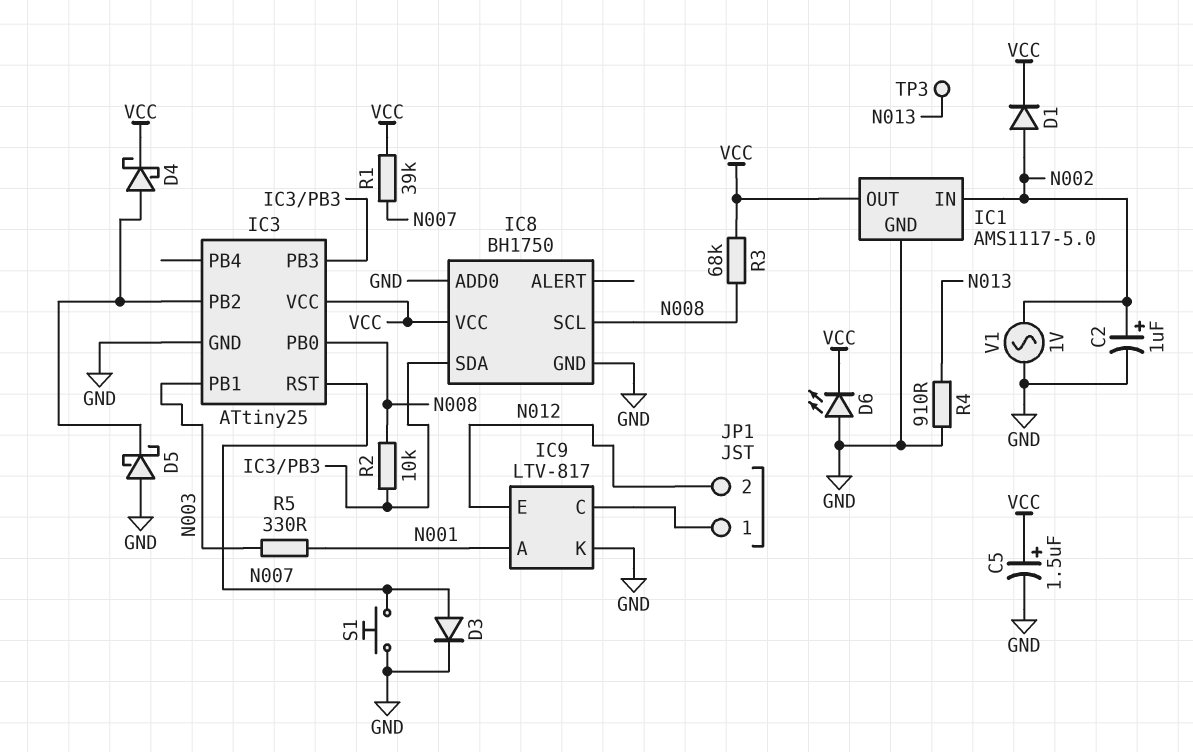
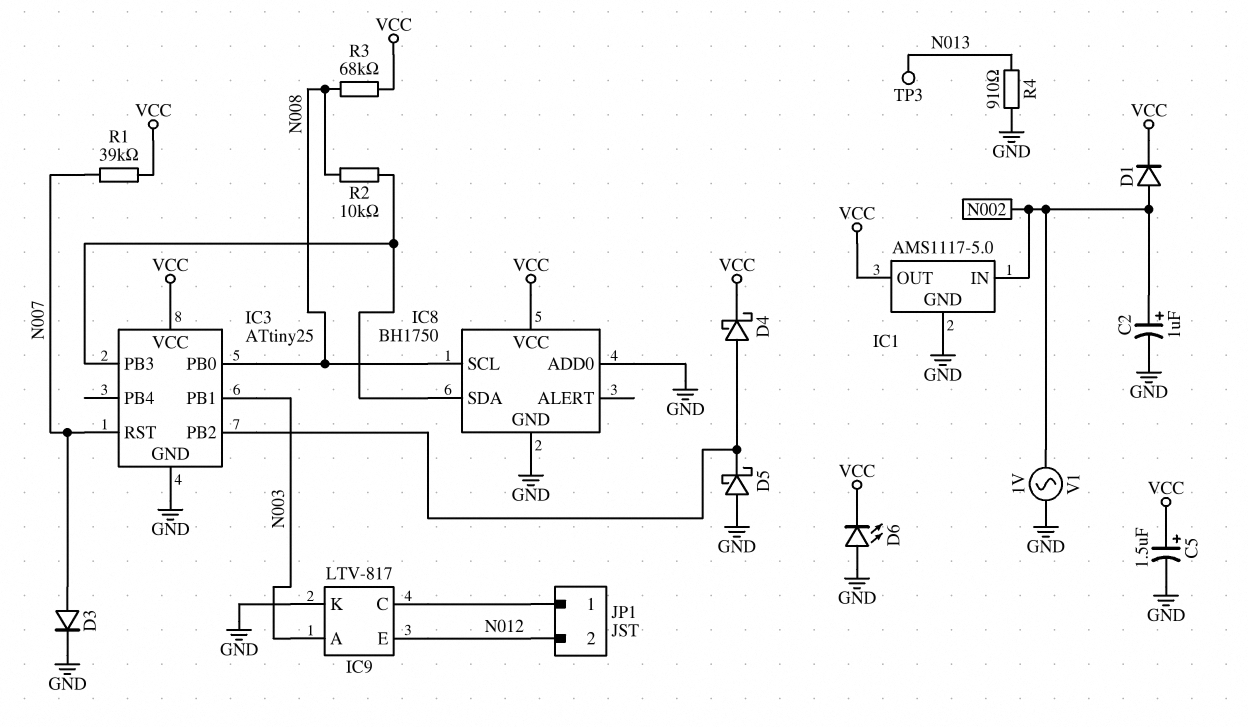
IC9 pin A: N001 -> N003
R5: 330 (N001, N003) -> none
S1: button (GND, N007) -> none

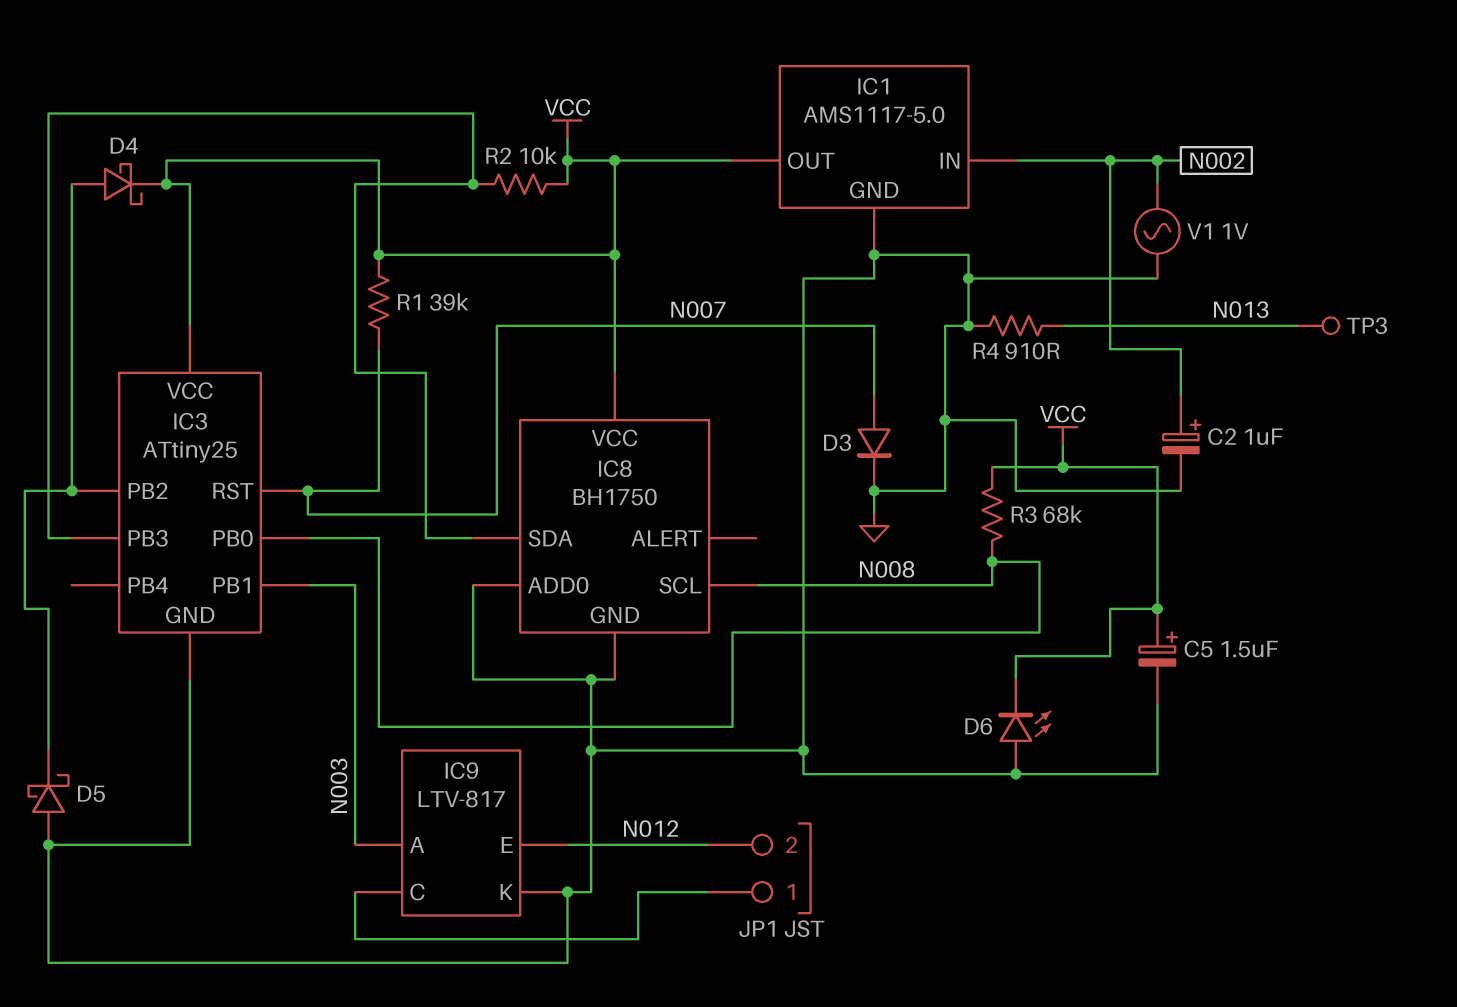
D1: diode (A N002, K VCC) -> none
R2: 10k (IC3/PB3, N008) -> 10k (IC3/PB3, VCC)

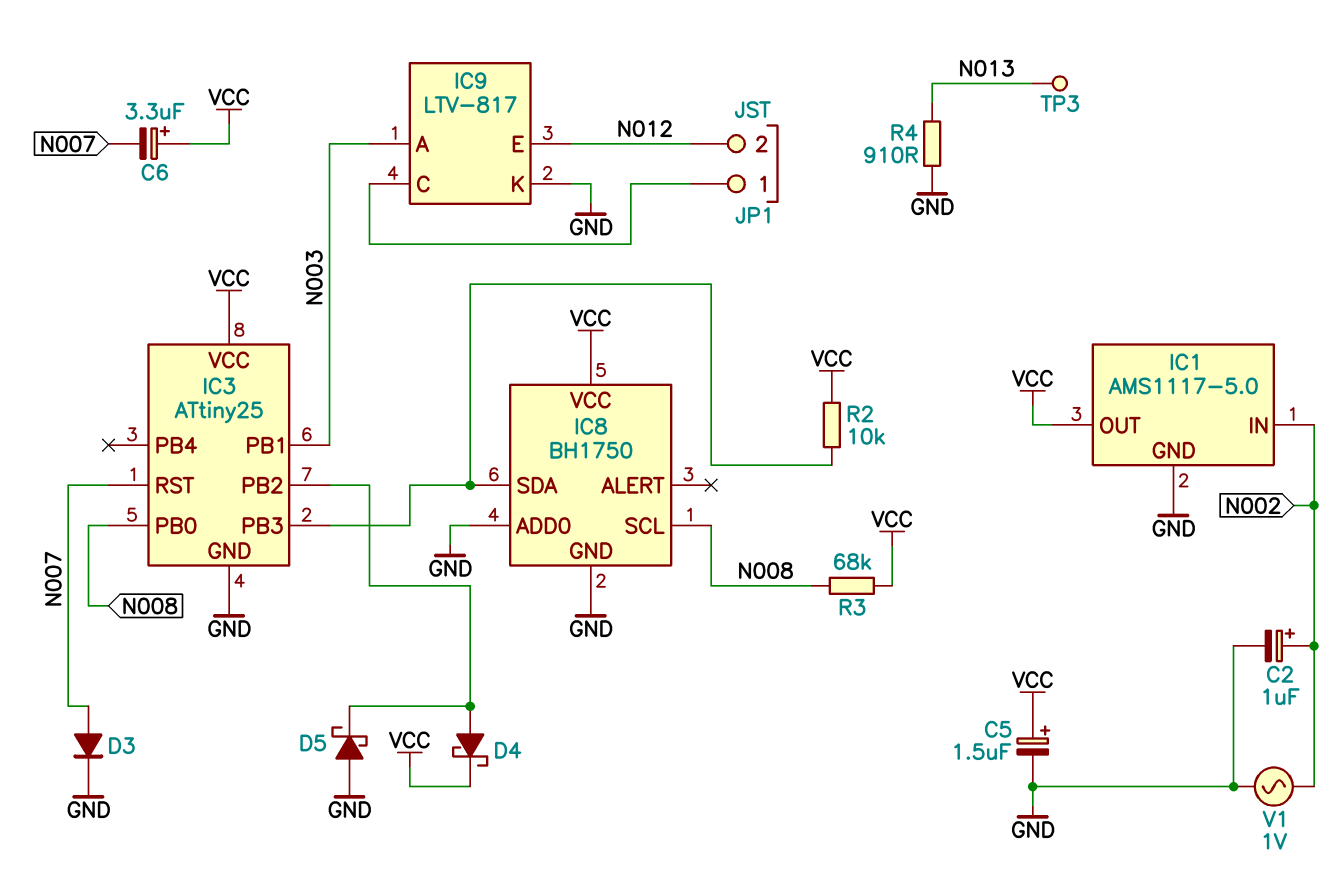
C6: none -> 3.3uF (plus VCC, minus N007)
D6: LED (A GND, K VCC) -> none
R1: 39k (N007, VCC) -> none

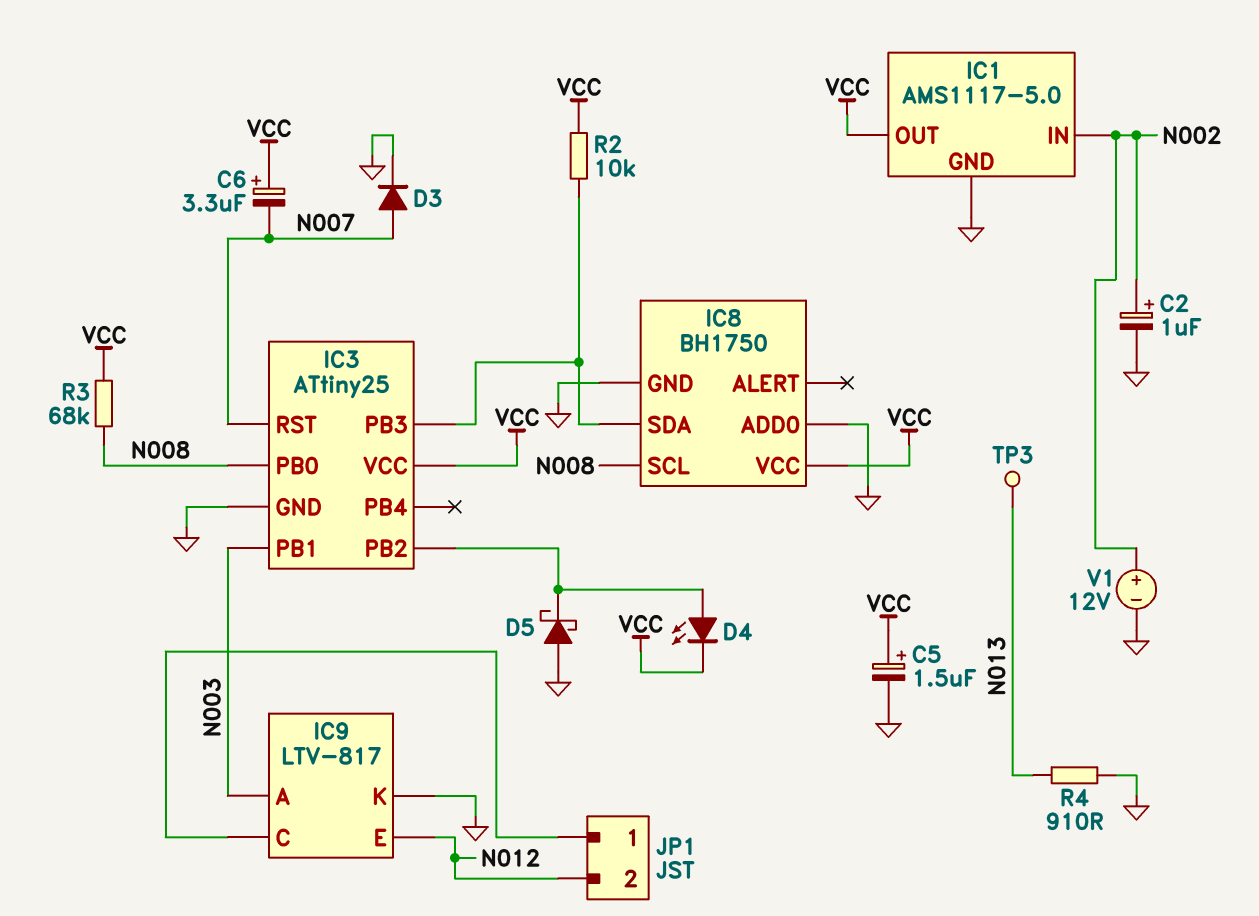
D4: schottky (A IC3/PB2, K VCC) -> LED (A IC3/PB2, K VCC)
V1: AC 1V (GND, N002) -> 12V (plus N002, minus GND)

